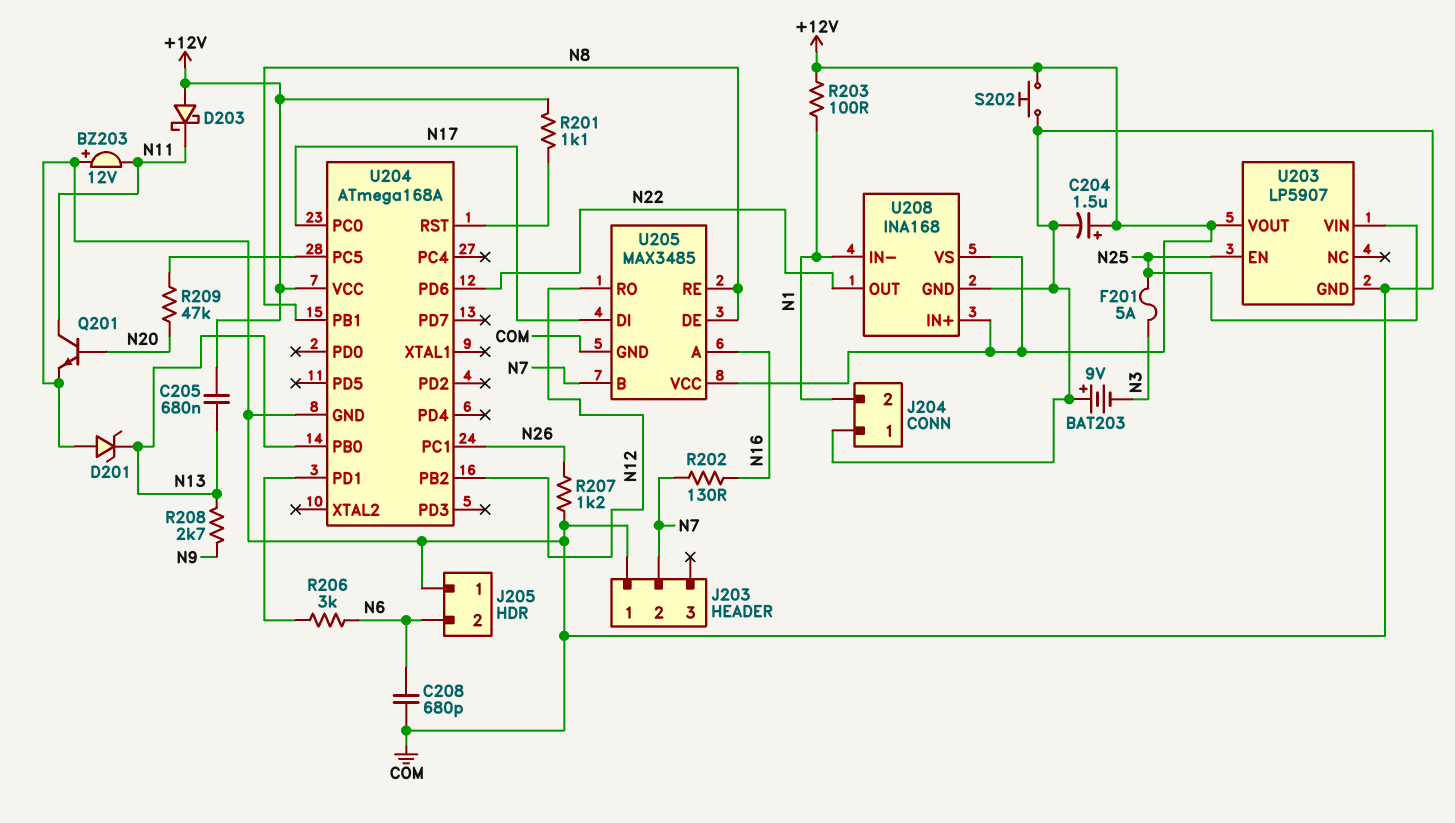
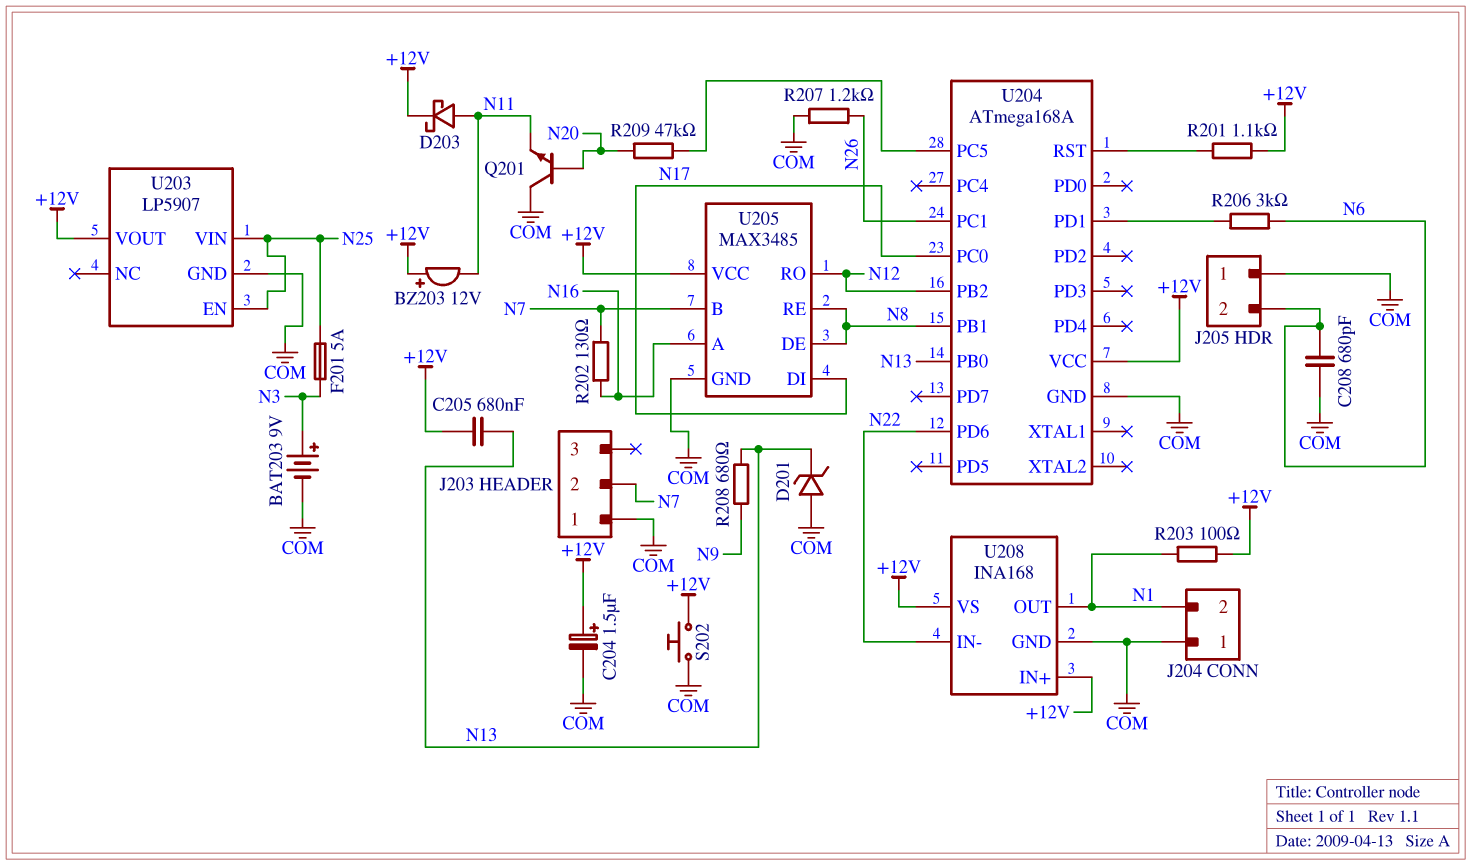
BAT203: 9V (plus COM, minus N3) -> 9V (plus N3, minus COM)
BZ203: buzzer 12V (plus COM, minus N11) -> buzzer 12V (plus +12V, minus N11)
D203: schottky (A +12V, K N11) -> schottky (A N11, K +12V)
Q201: NPN (B N20, C N11, E COM) -> NPN (B N20, C COM, E N11)
R208: 2.7k (N9, N13) -> 680 (N9, N13)
U208 pin IN-: N1 -> N22
U208 pin OUT: N22 -> N1

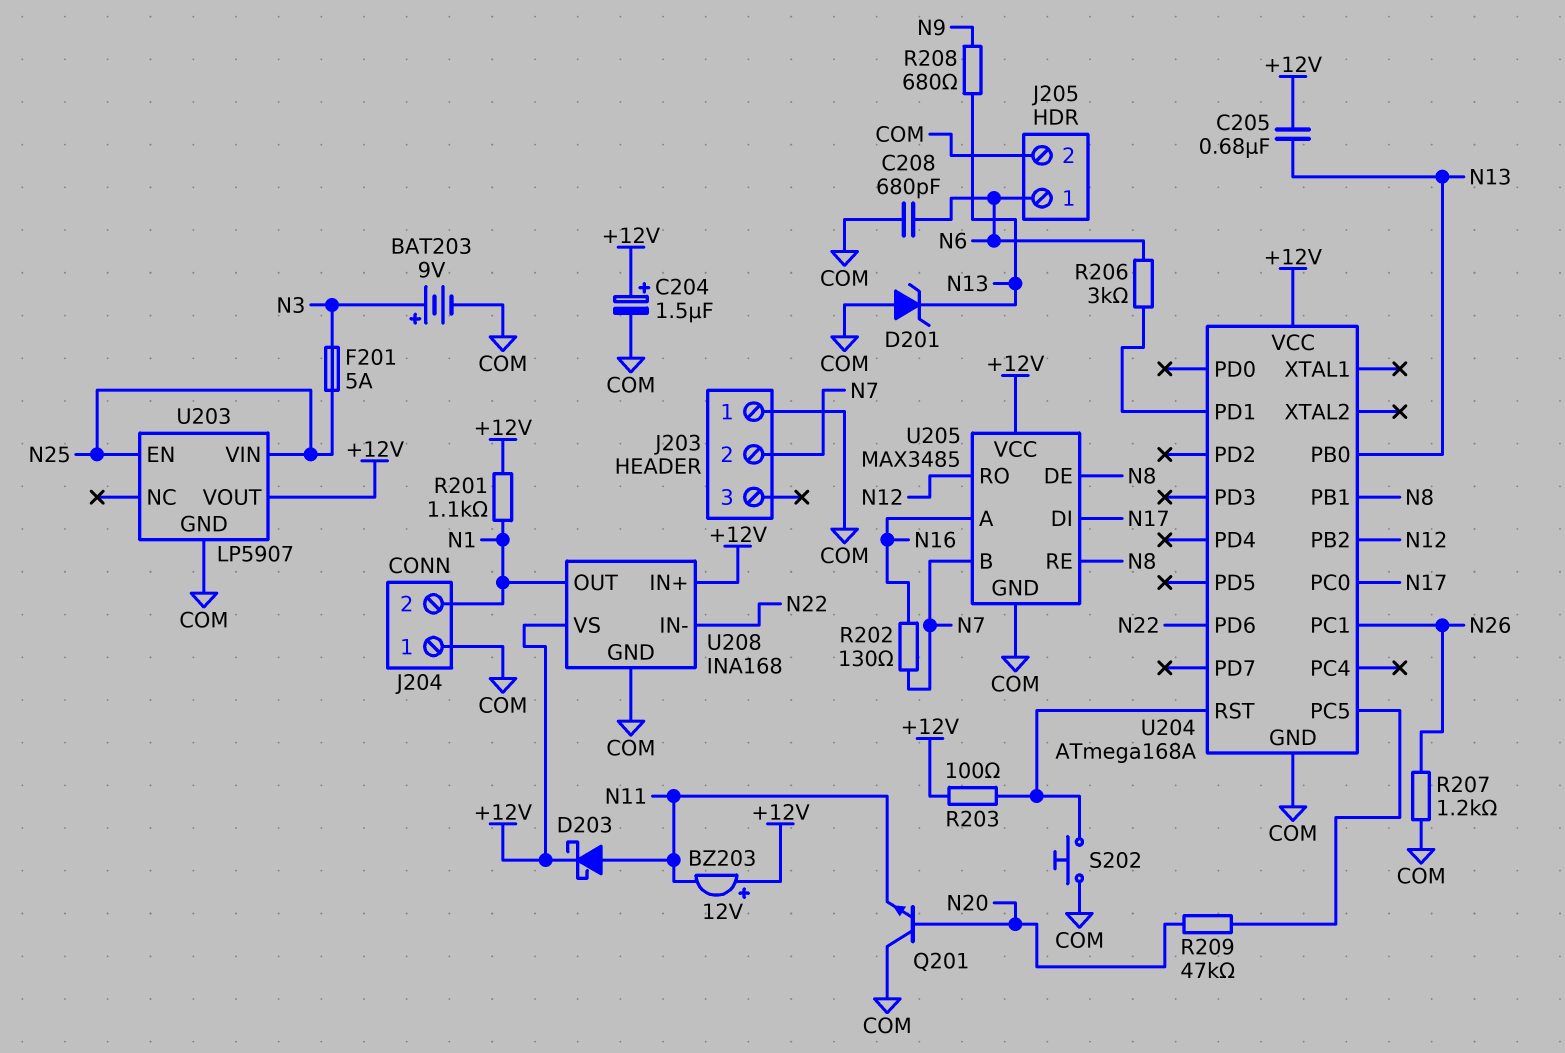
J205 pin 1: COM -> N6
J205 pin 2: N6 -> COM
R201: 1.1k (+12V, U204/RST) -> 1.1k (+12V, N1)
R203: 100 (+12V, N1) -> 100 (+12V, U204/RST)
S202: button (+12V, COM) -> button (COM, U204/RST)

